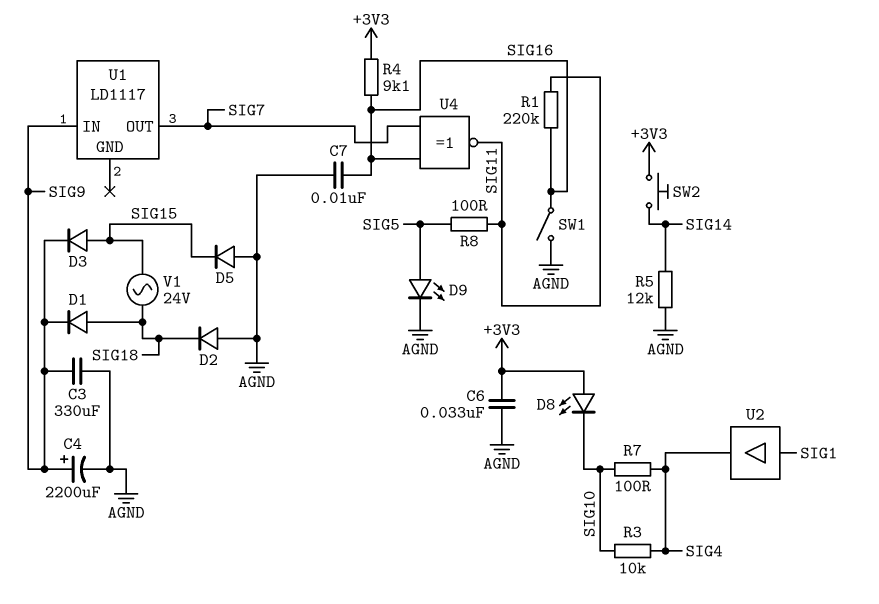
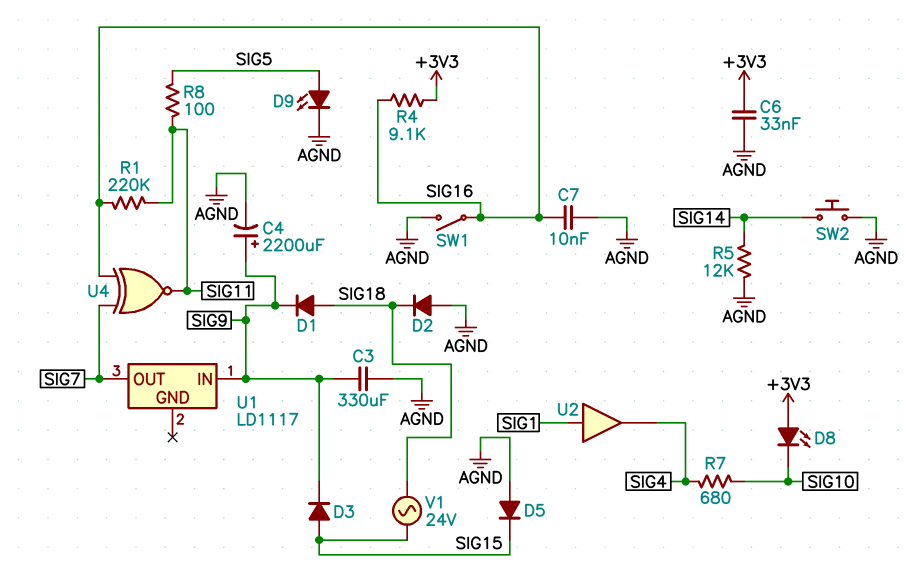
R3: 10k (SIG4, SIG10) -> none
R7: 100 (SIG4, SIG10) -> 680 (SIG4, SIG10)
SW2: button (+3V3, SIG14) -> button (AGND, SIG14)

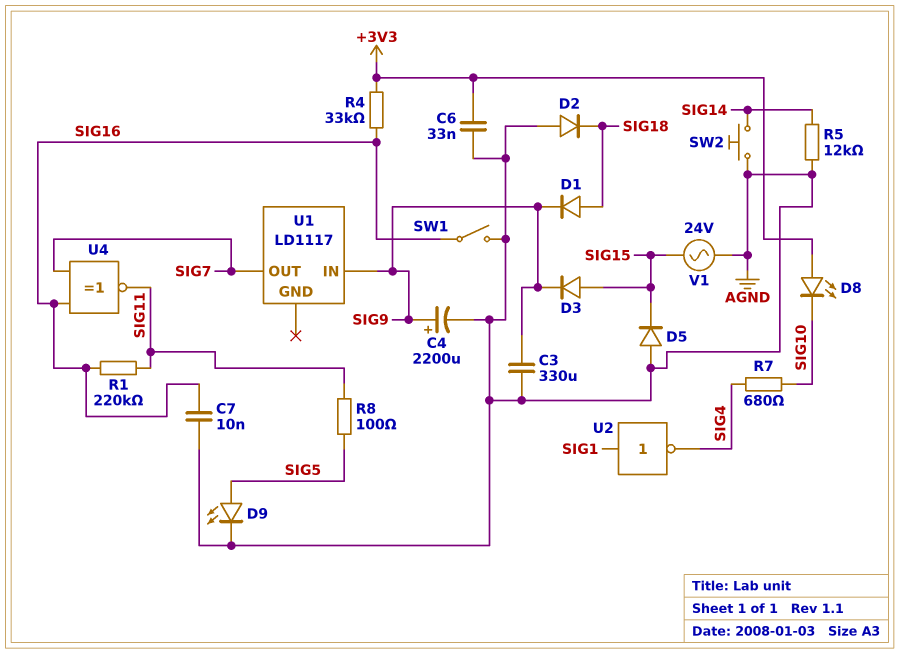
R4: 9.1k (+3V3, SIG16) -> 33k (+3V3, SIG16)
U2: buffer (in SIG1, out SIG4) -> NOT (in SIG1, out SIG4)
V1: AC 24V (SIG15, SIG18) -> AC 24V (AGND, SIG15)

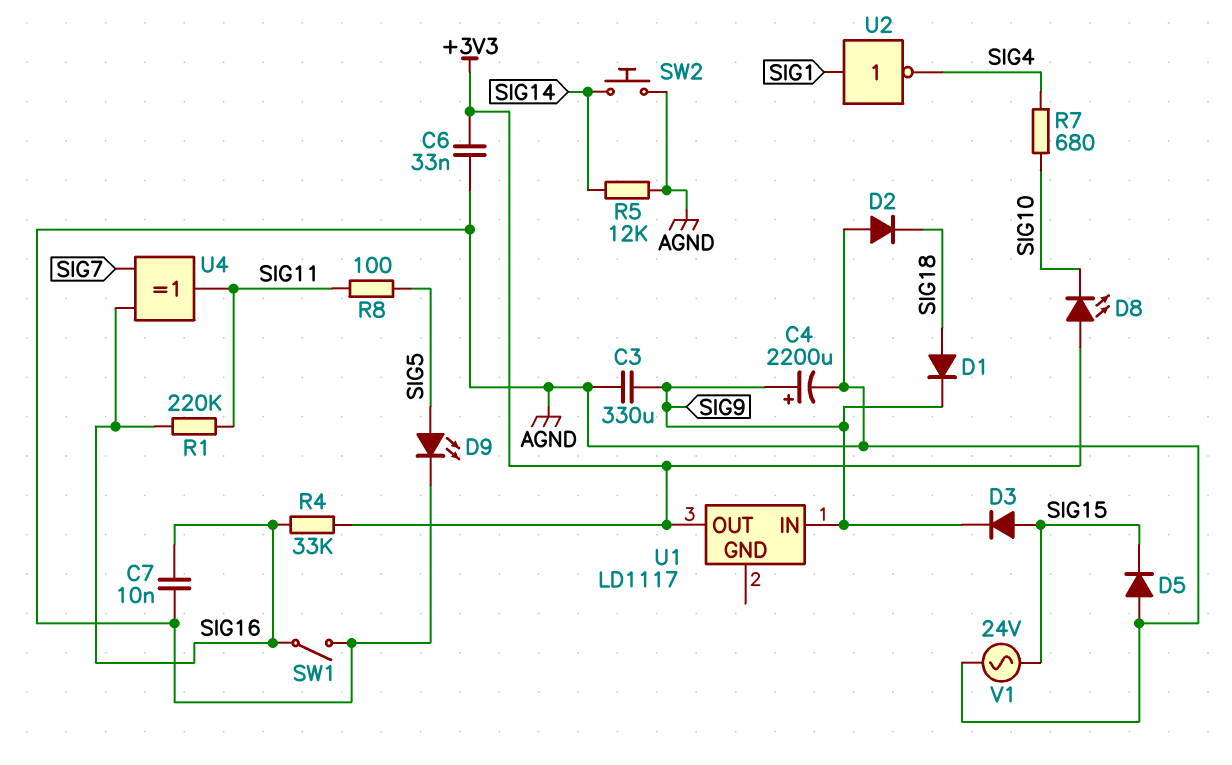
U1 pin OUT: SIG7 -> +3V3
U4: XNOR (in SIG7, in SIG16, out SIG11) -> XOR (in SIG7, in SIG16, out SIG11)

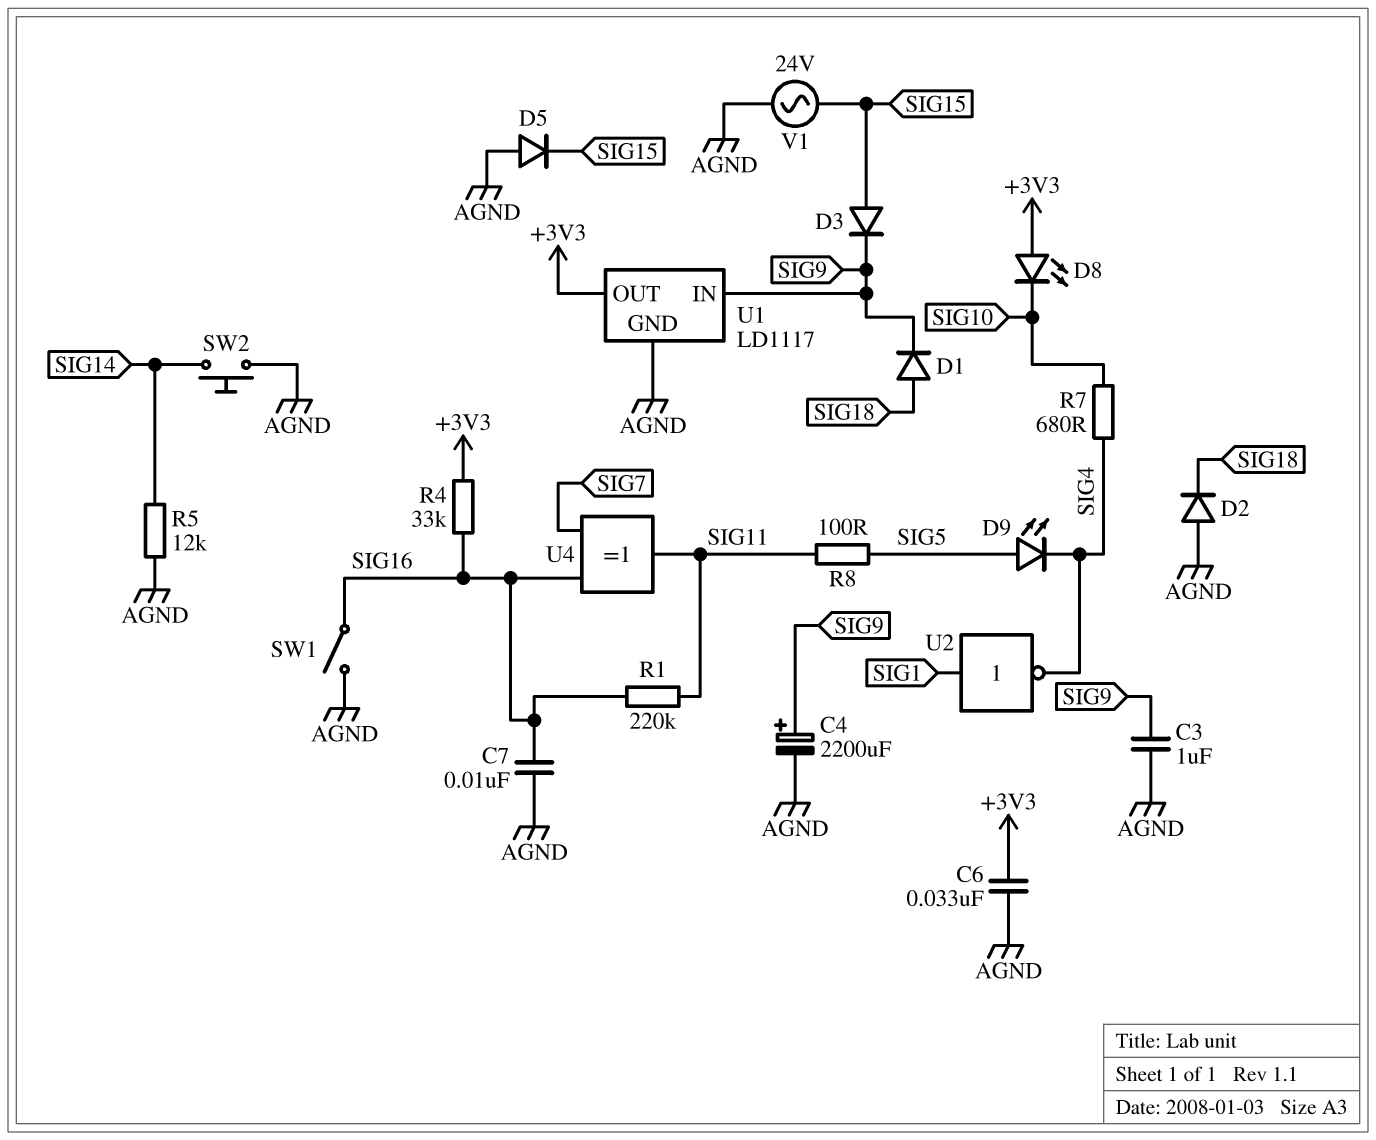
C3: 330uF (AGND, SIG9) -> 1uF (AGND, SIG9)
D9: LED (A SIG5, K AGND) -> LED (A SIG5, K SIG4)
U1 pin GND: none -> AGND

